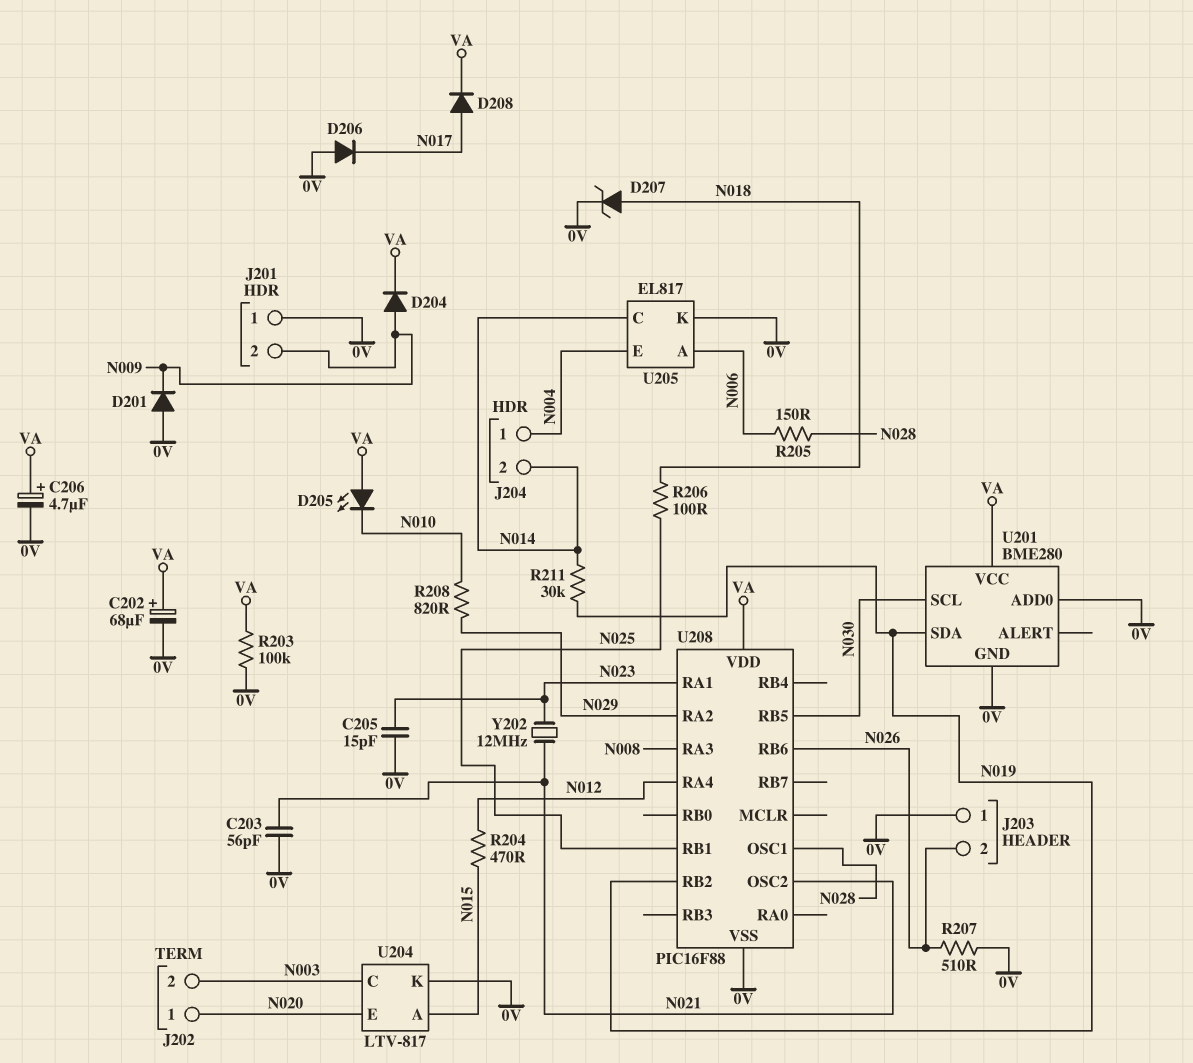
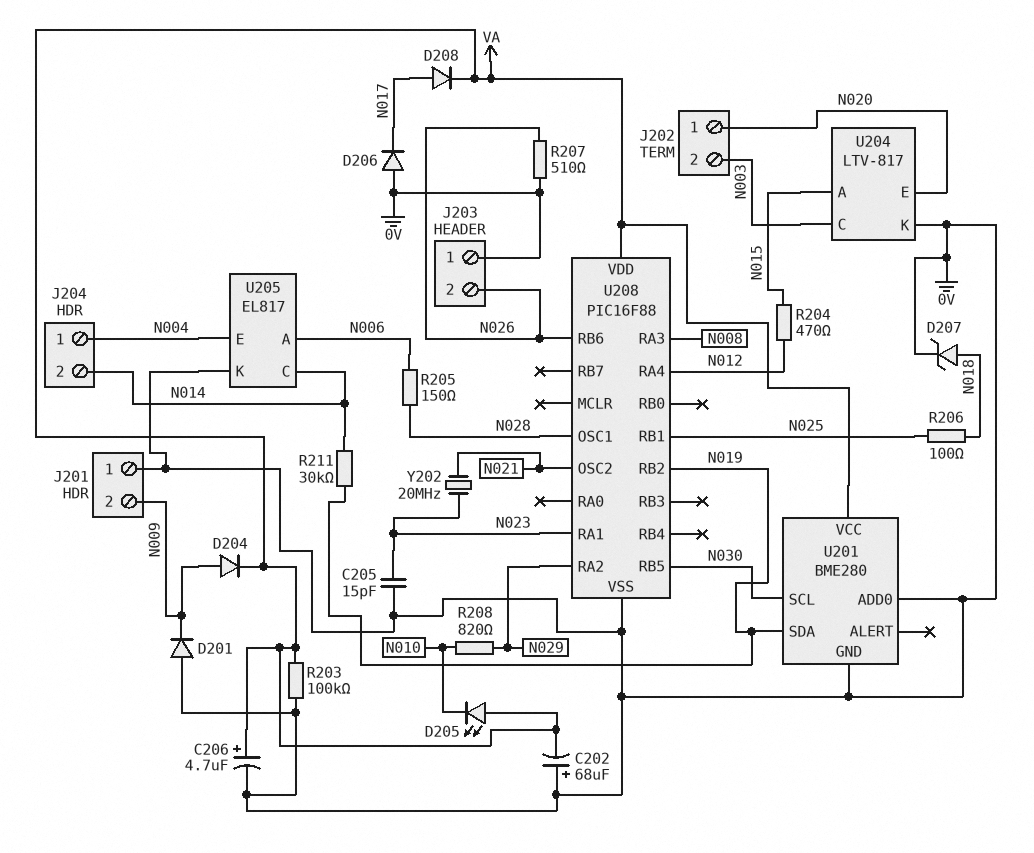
C202: 68uF (plus VA, minus 0V) -> 68uF (plus 0V, minus VA)
C203: 56pF (0V, N021) -> none
Y202: 12MHz (N021, N023) -> 20MHz (N021, N023)

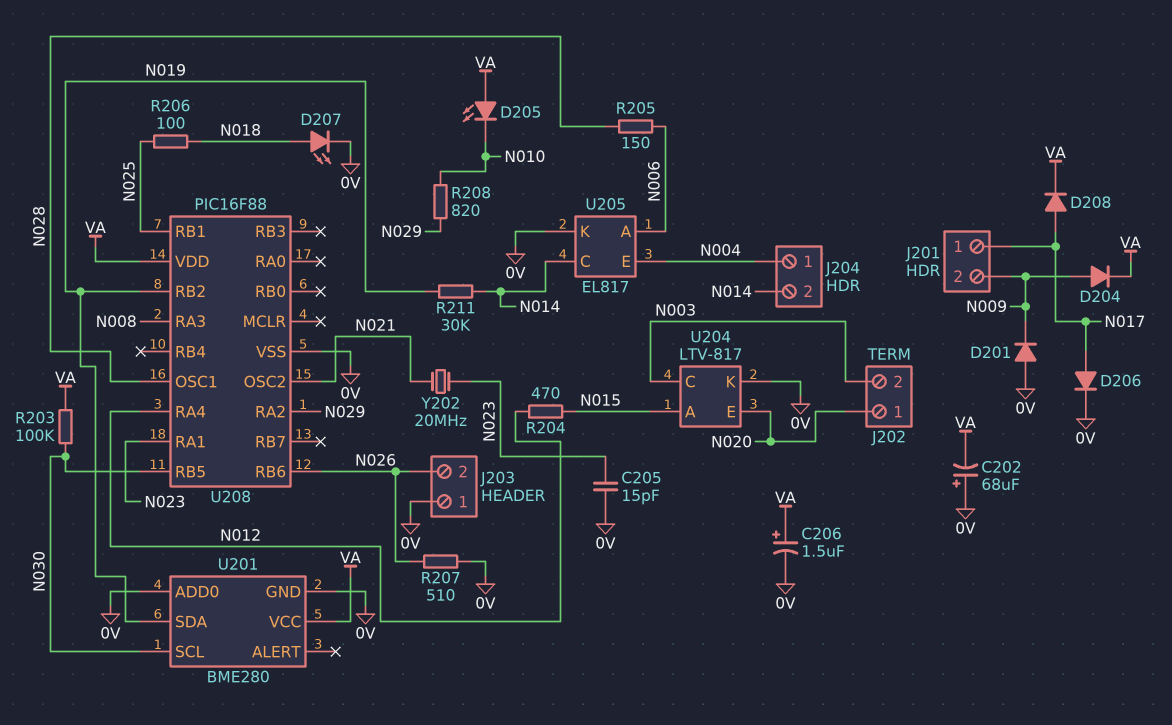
C206: 4.7uF (plus VA, minus 0V) -> 1.5uF (plus VA, minus 0V)
D206: diode (A 0V, K N017) -> diode (A N017, K 0V)
D207: zener (A N018, K 0V) -> LED (A N018, K 0V)
J201 pin 1: 0V -> N017
R203: 100k (0V, VA) -> 100k (N030, VA)

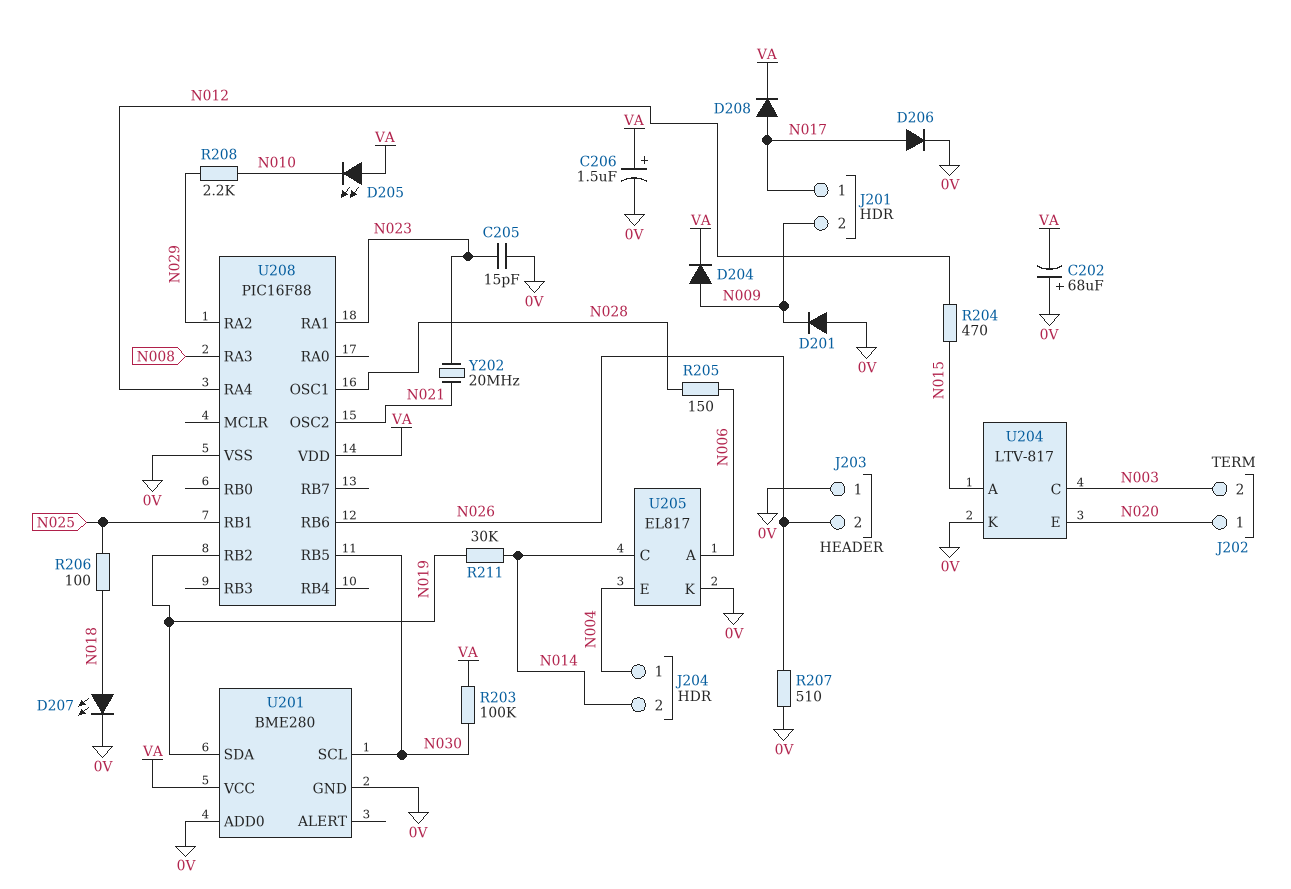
R208: 820 (N010, N029) -> 2.2k (N010, N029)

